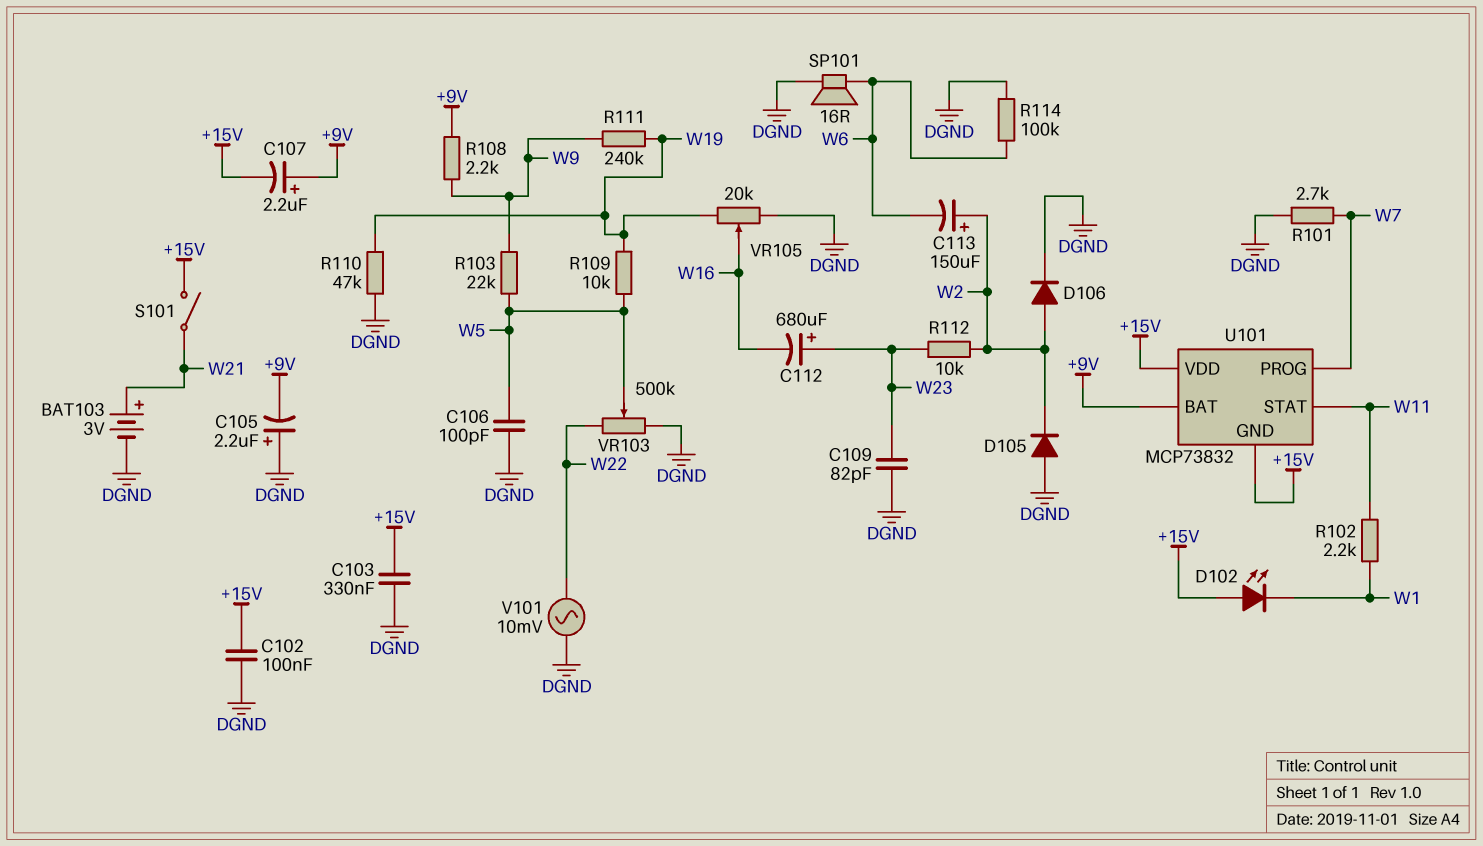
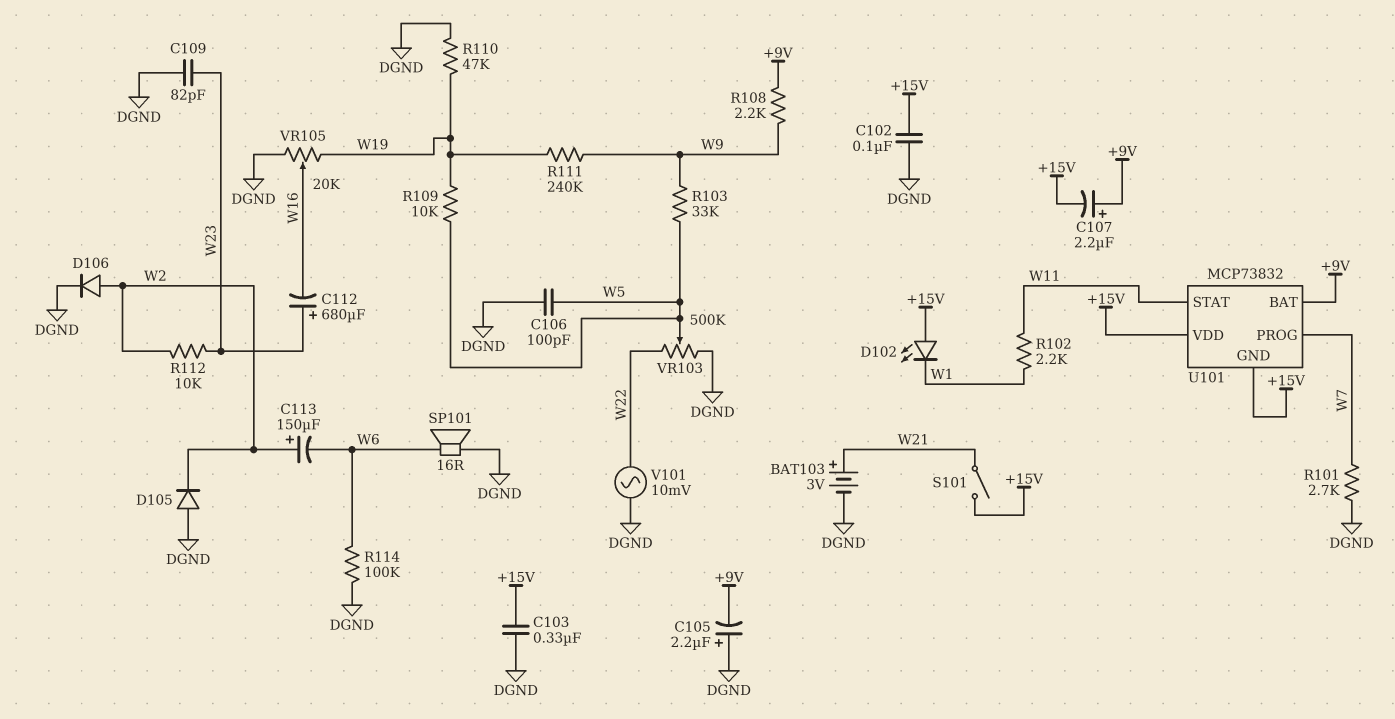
R103: 22k (W5, W9) -> 33k (W5, W9)

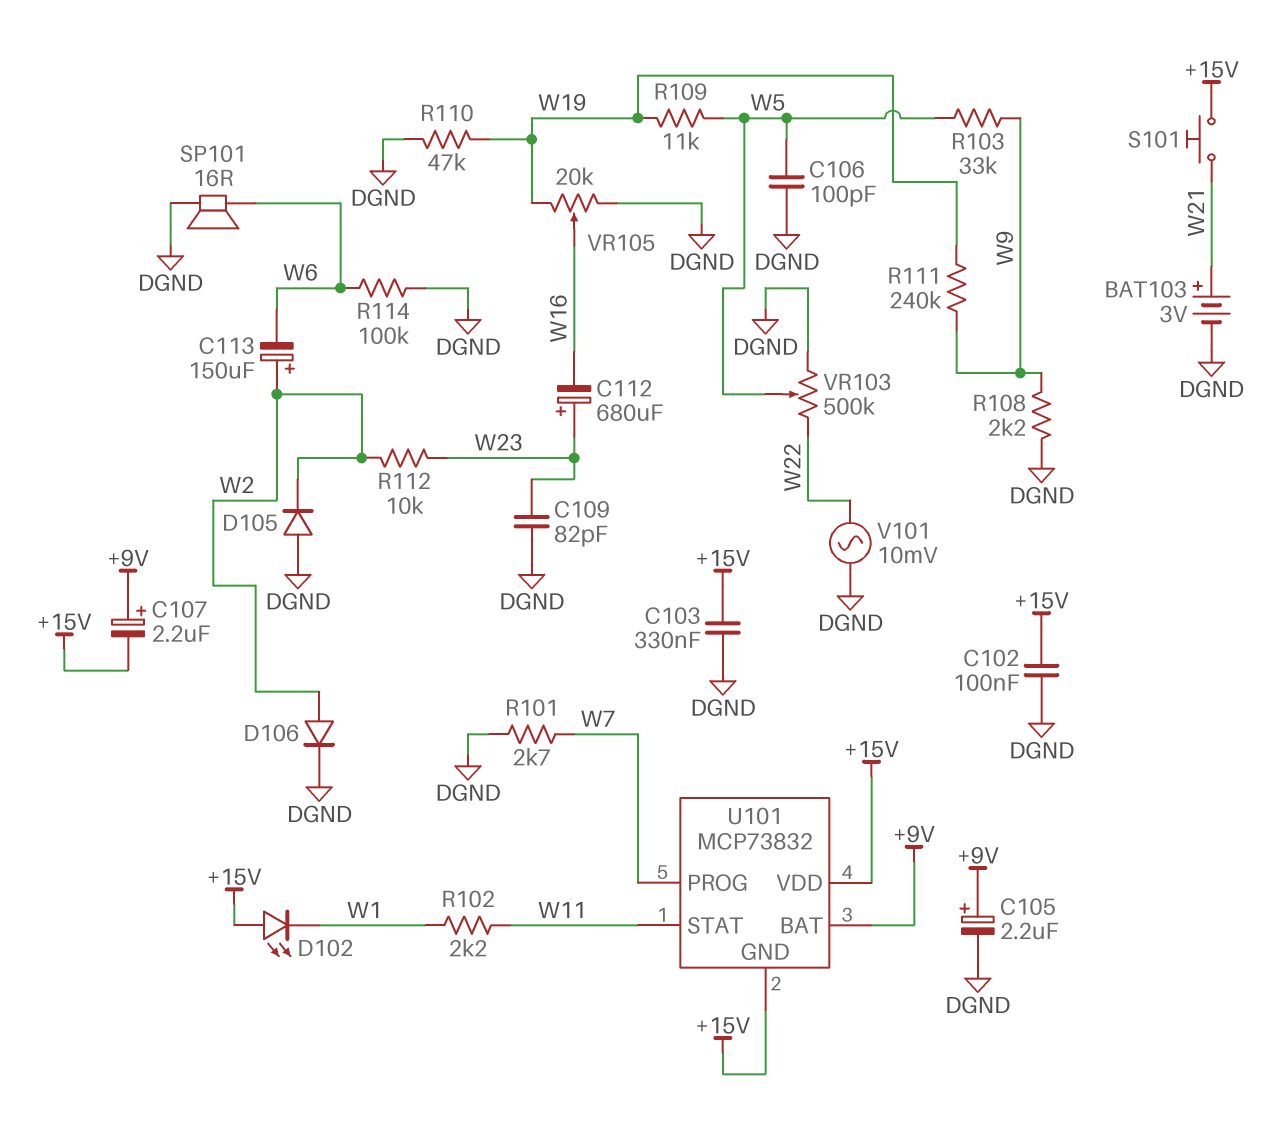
C105: 2.2uF (plus DGND, minus +9V) -> 2.2uF (plus +9V, minus DGND)
R108: 2.2k (+9V, W9) -> 2.2k (DGND, W9)
R109: 10k (W5, W19) -> 11k (W5, W19)
S101: switch (+15V, W21) -> button (+15V, W21)

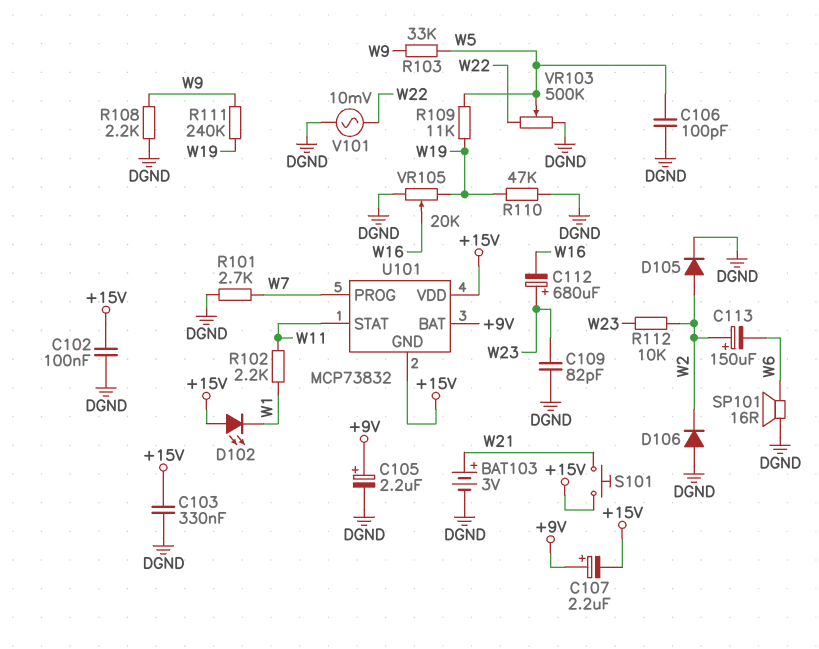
D105: diode (A DGND, K W2) -> diode (A W2, K DGND)
D106: diode (A W2, K DGND) -> diode (A DGND, K W2)
R114: 100k (DGND, W6) -> none

